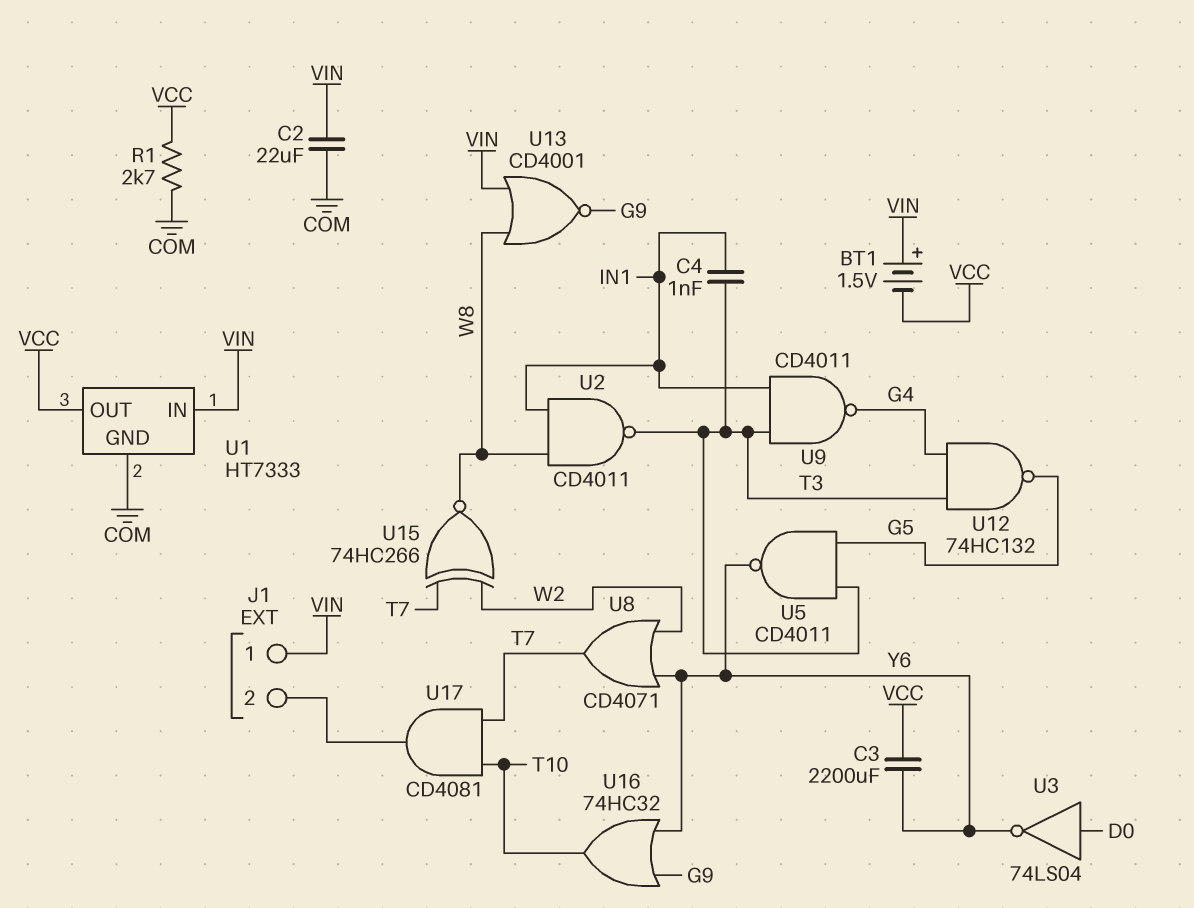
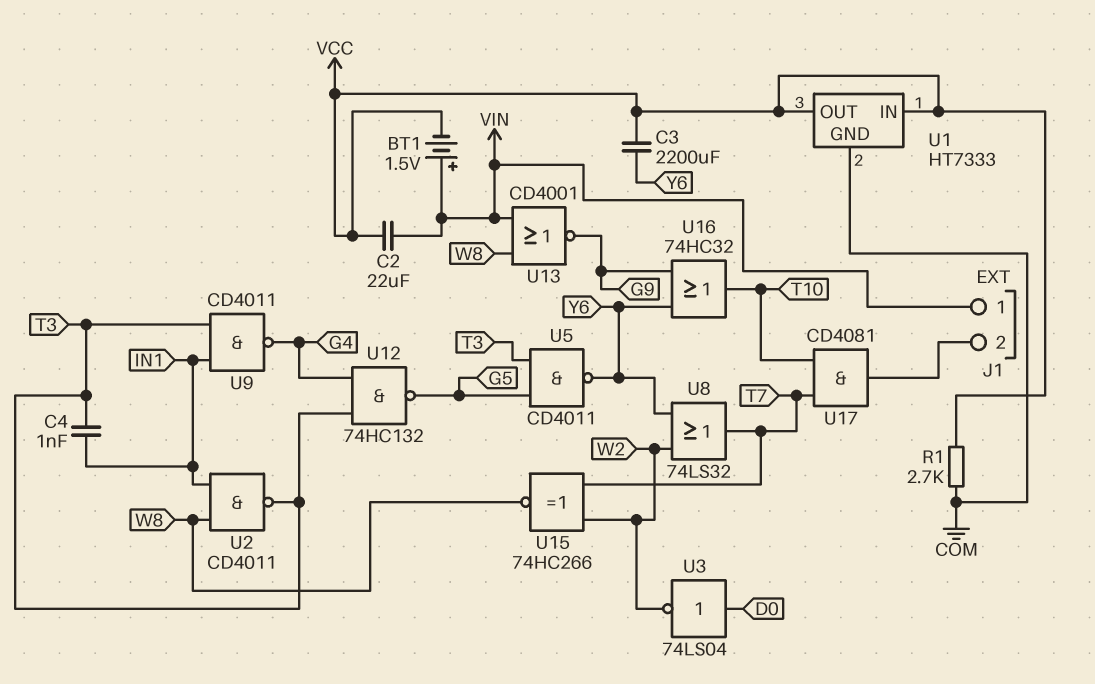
C2: 22uF (COM, VIN) -> 22uF (VCC, VIN)
U1 pin IN: VIN -> VCC
U3: NOT 74LS04 (in D0, out Y6) -> NOT 74LS04 (in D0, out W2)
U8: OR CD4071 (in W2, in Y6, out T7) -> OR 74LS32 (in W2, in Y6, out T7)

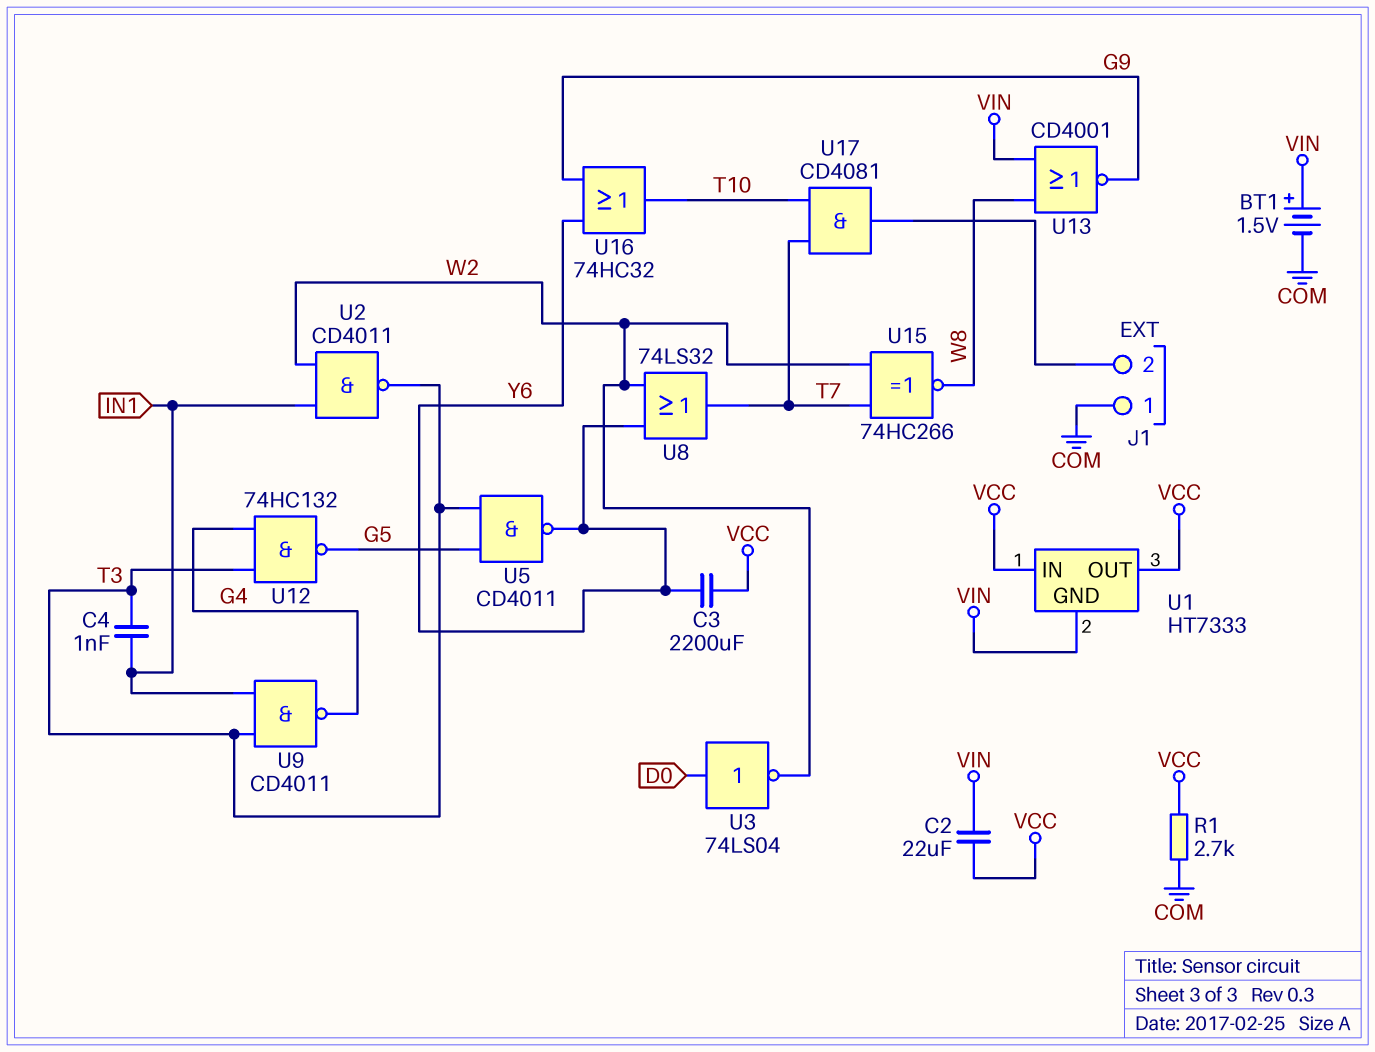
BT1: 1.5V (plus VIN, minus VCC) -> 1.5V (plus VIN, minus COM)
J1 pin 1: VIN -> COM
U1 pin GND: COM -> VIN
U2: NAND CD4011 (in IN1, in W8, out T3) -> NAND CD4011 (in IN1, in W2, out T3)

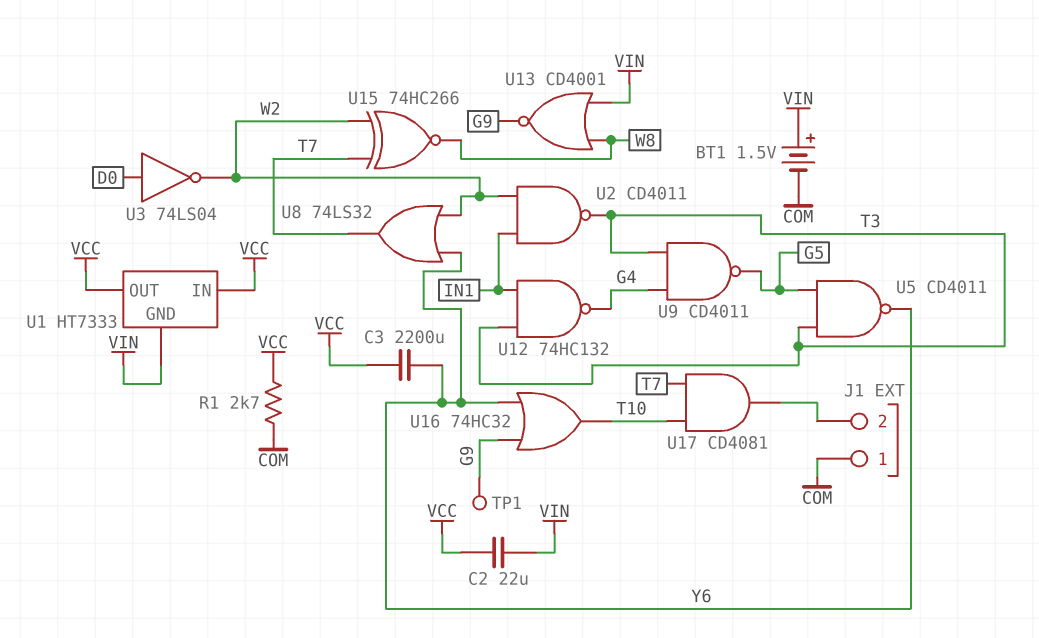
C4: 1nF (IN1, T3) -> none
TP1: none -> test point (G9)
U9: NAND CD4011 (in IN1, in T3, out G4) -> NAND CD4011 (in G4, in T3, out G5)
U12: NAND 74HC132 (in G4, in T3, out G5) -> NAND 74HC132 (in IN1, in T3, out G4)

